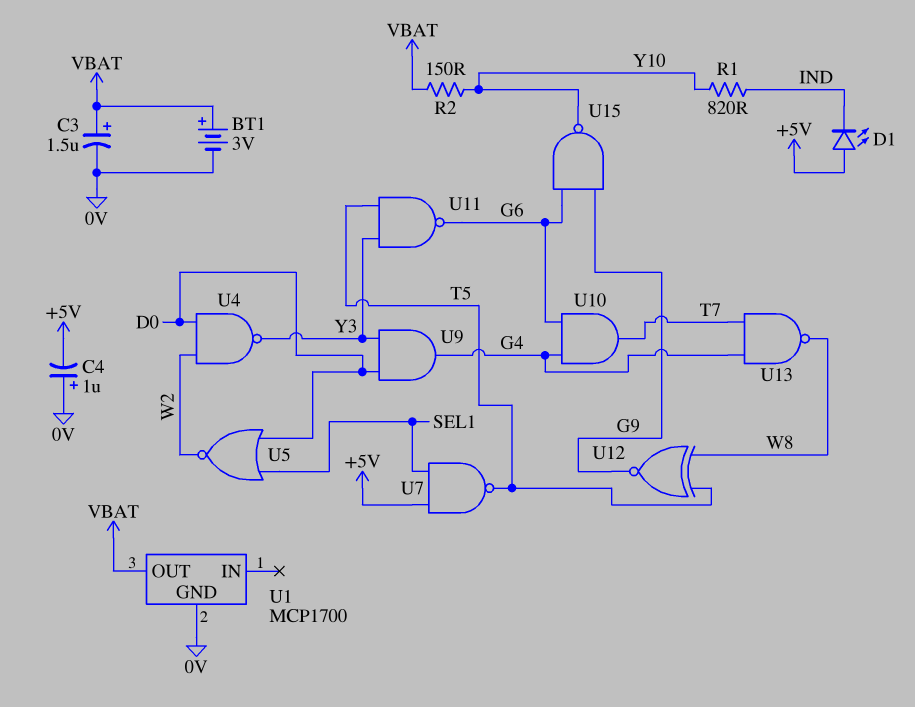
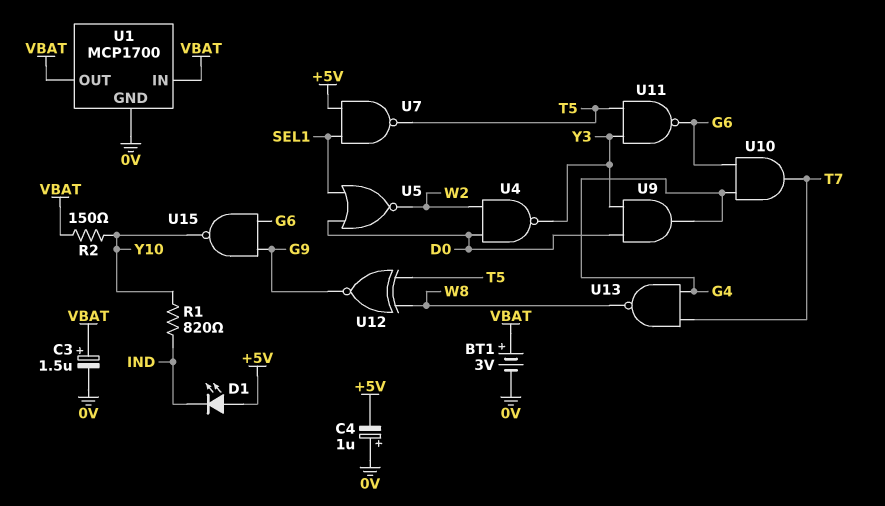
U1 pin IN: none -> VBAT

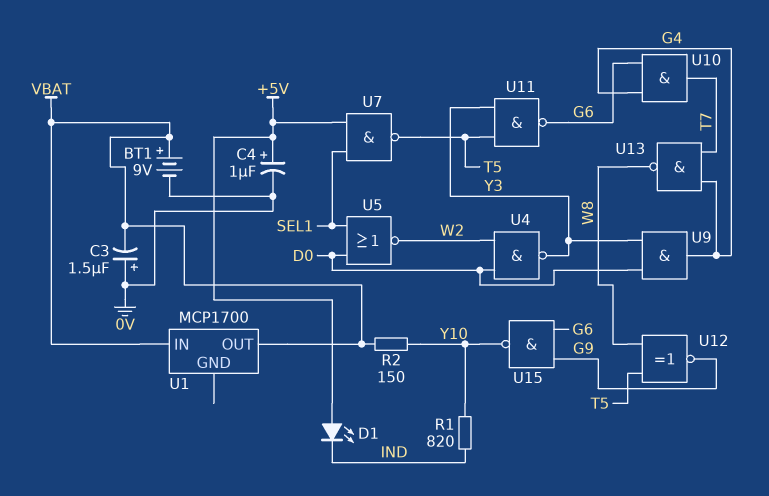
BT1: 3V (plus VBAT, minus 0V) -> 9V (plus VBAT, minus 0V)
C3: 1.5uF (plus VBAT, minus 0V) -> 1.5uF (plus 0V, minus VBAT)
C4: 1uF (plus 0V, minus +5V) -> 1uF (plus +5V, minus 0V)
U1 pin GND: 0V -> none

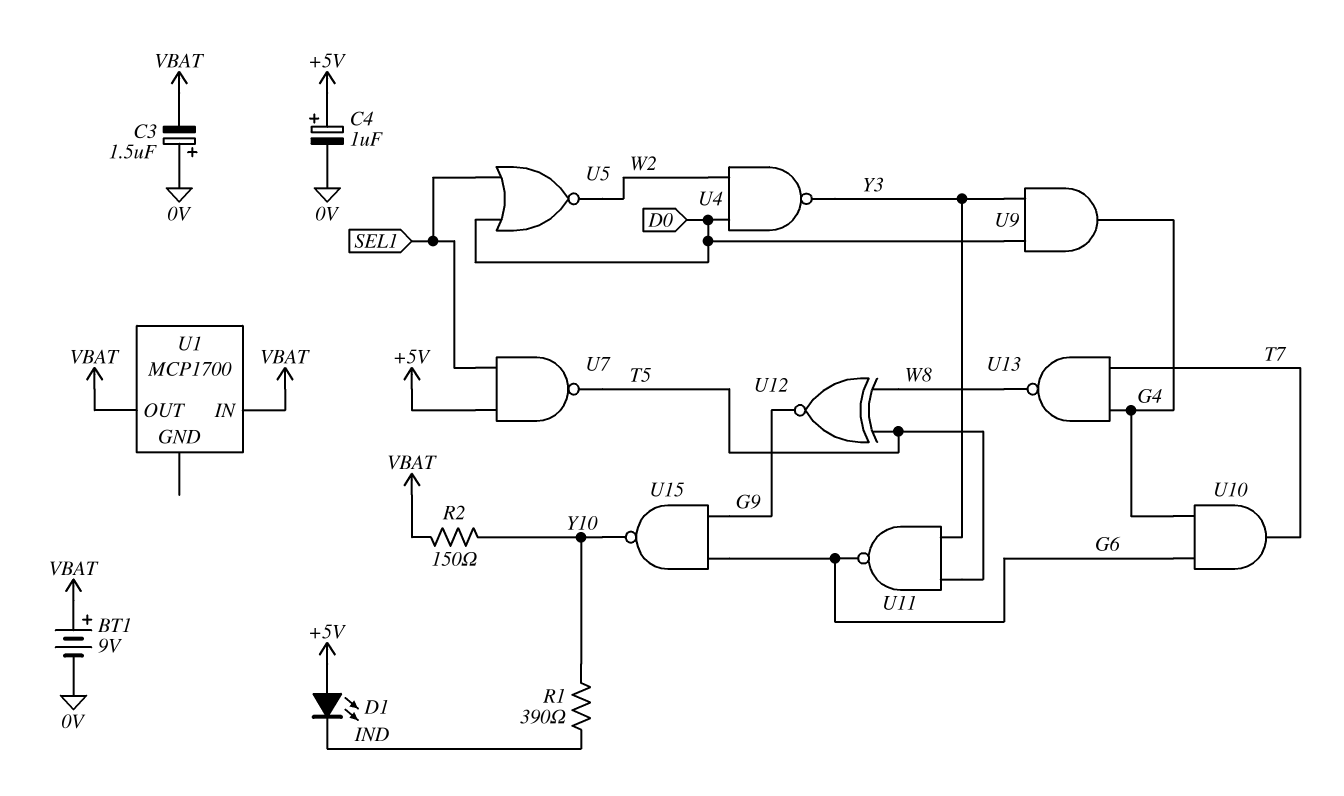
R1: 820 (IND, Y10) -> 390 (IND, Y10)

